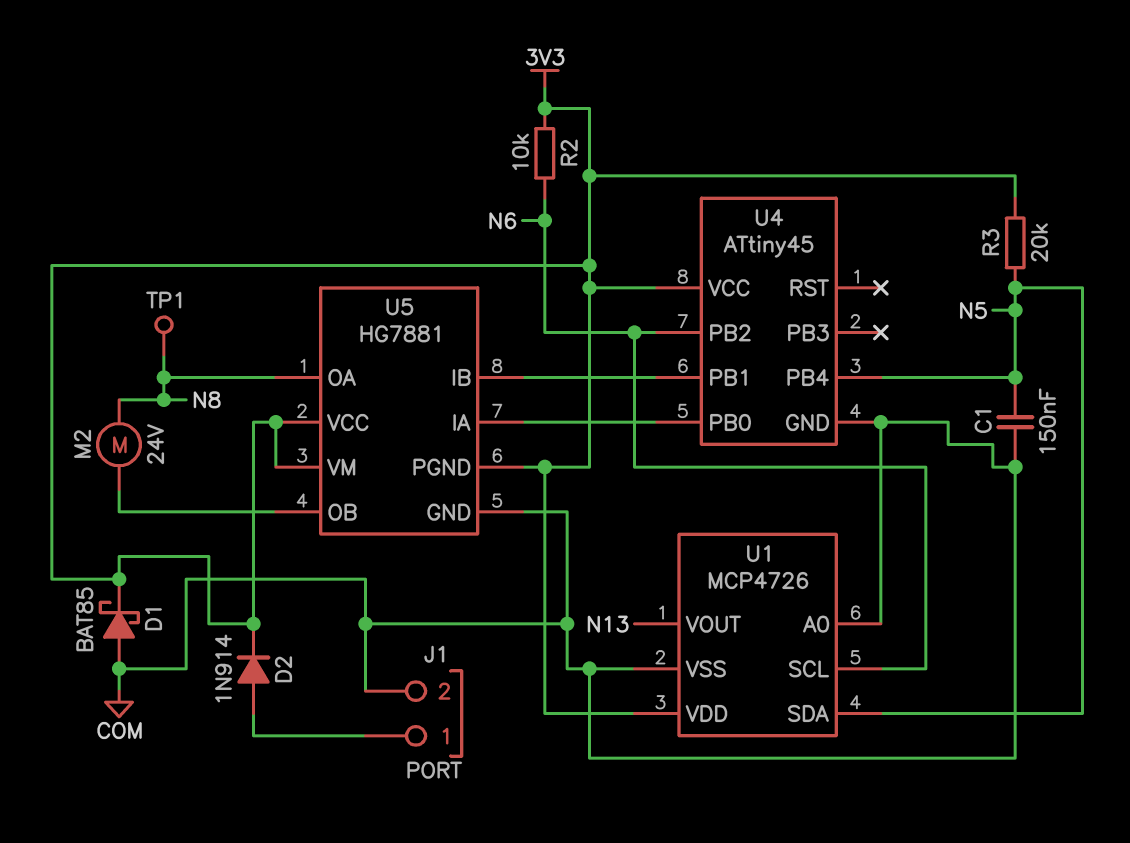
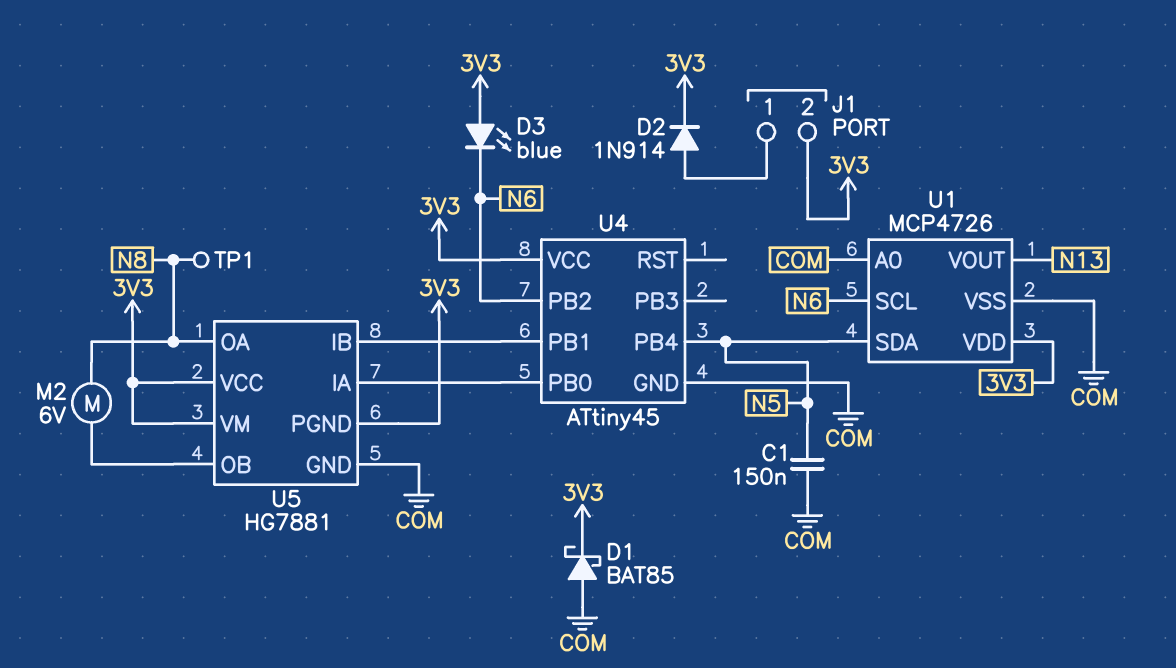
D3: none -> LED blue (A 3V3, K N6)
J1 pin 2: COM -> 3V3
M2: motor 24V (N8, U5/OB) -> motor 6V (N8, U5/OB)
R2: 10k (3V3, N6) -> none
R3: 20k (3V3, N5) -> none

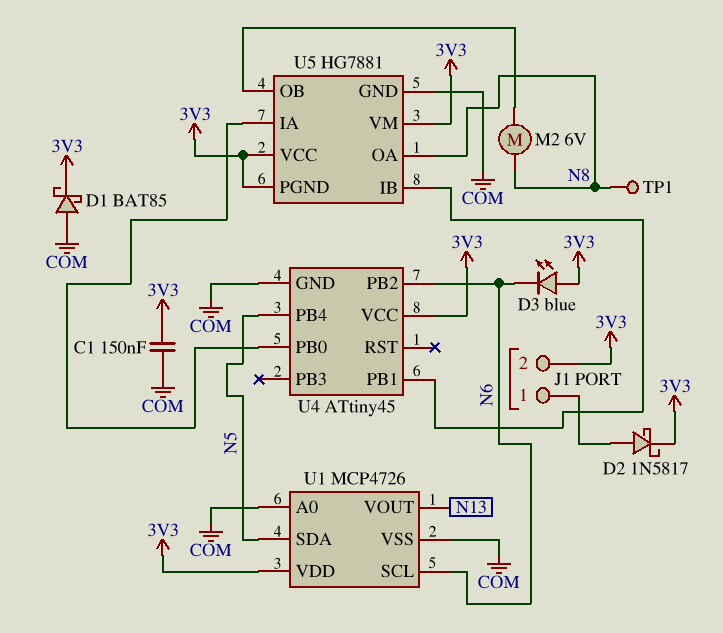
C1: 150nF (COM, N5) -> 150nF (3V3, COM)
D2: diode 1N914 (A J1/1, K 3V3) -> schottky 1N5817 (A J1/1, K 3V3)

